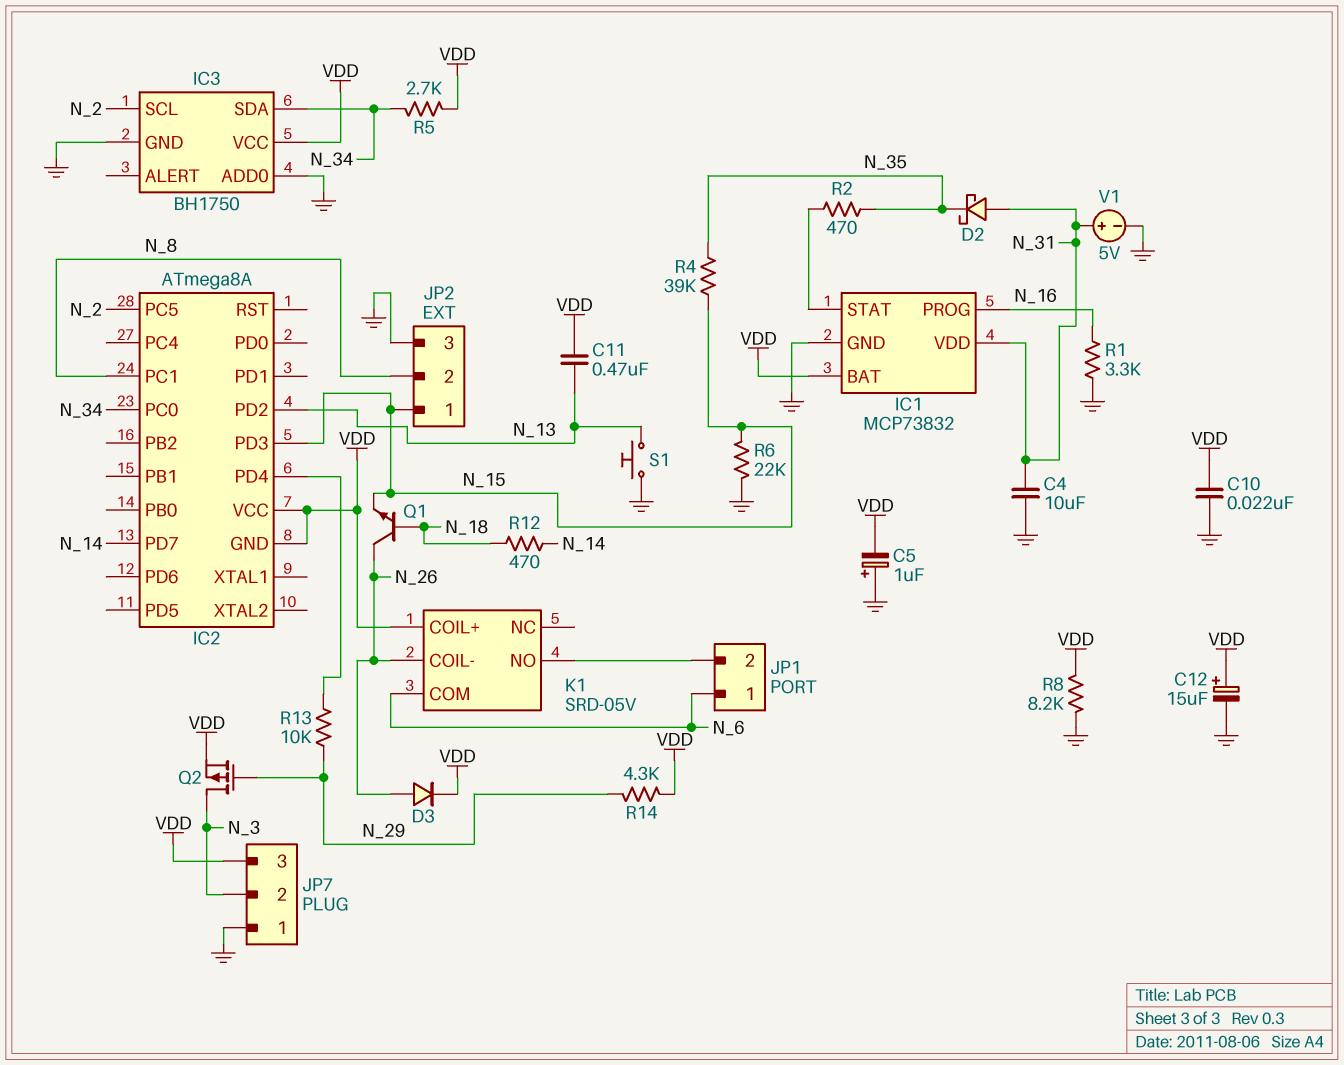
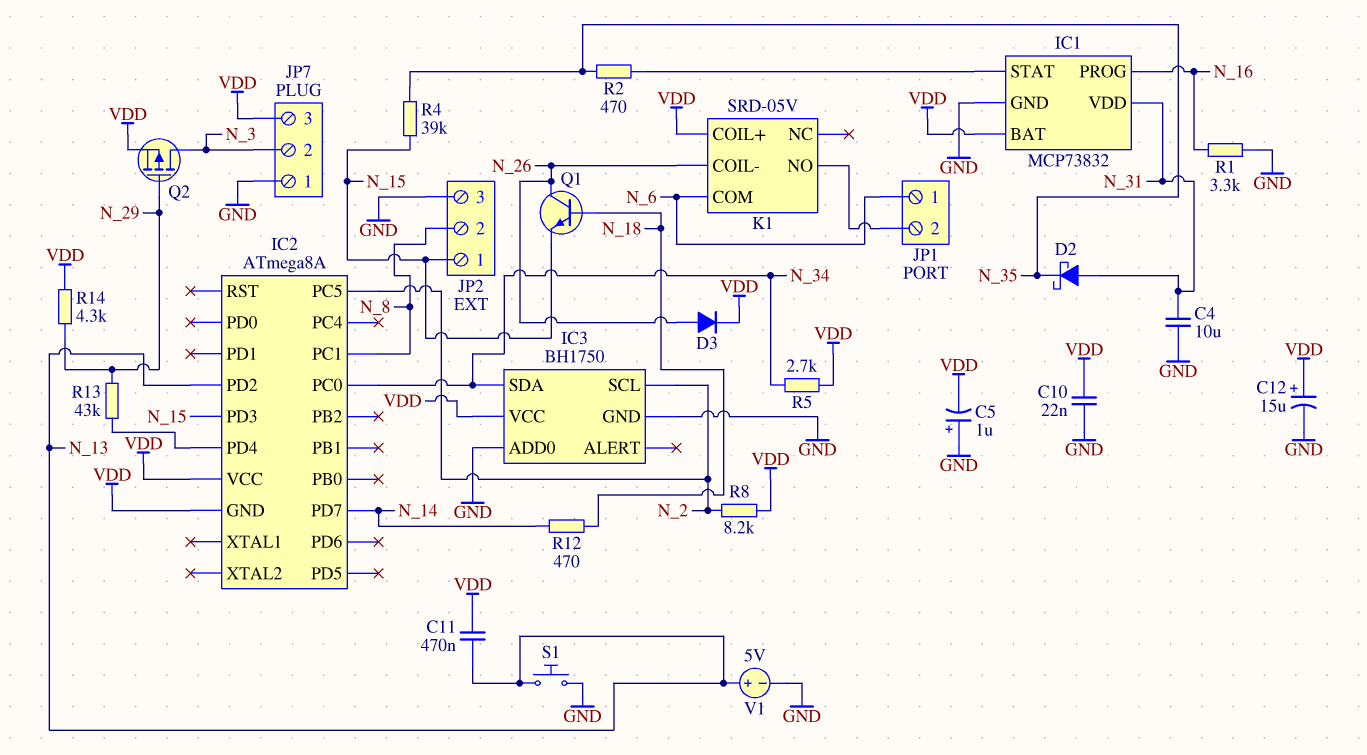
R6: 22k (GND, N_15) -> none
R8: 8.2k (GND, VDD) -> 8.2k (N_2, VDD)
R13: 10k (IC2/PD4, N_29) -> 43k (IC2/PD4, N_29)
V1: 5V (plus N_31, minus GND) -> 5V (plus N_13, minus GND)

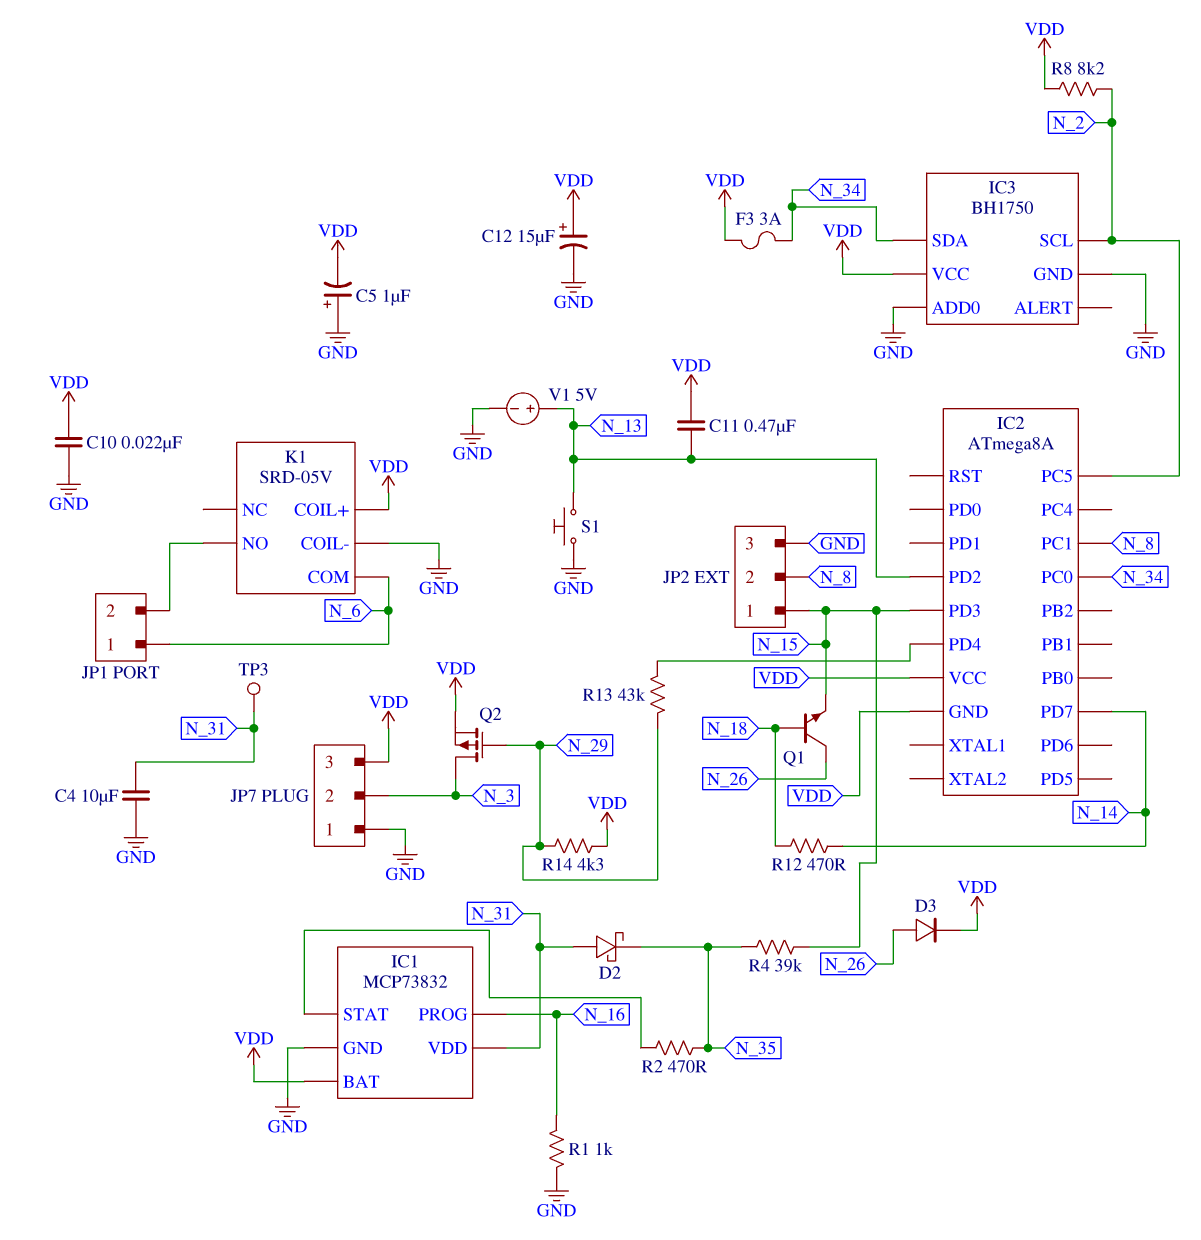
F3: none -> 3A (N_34, VDD)
K1 pin COIL-: N_26 -> GND
R1: 3.3k (GND, N_16) -> 1k (GND, N_16)
R5: 2.7k (N_34, VDD) -> none
TP3: none -> test point (N_31)

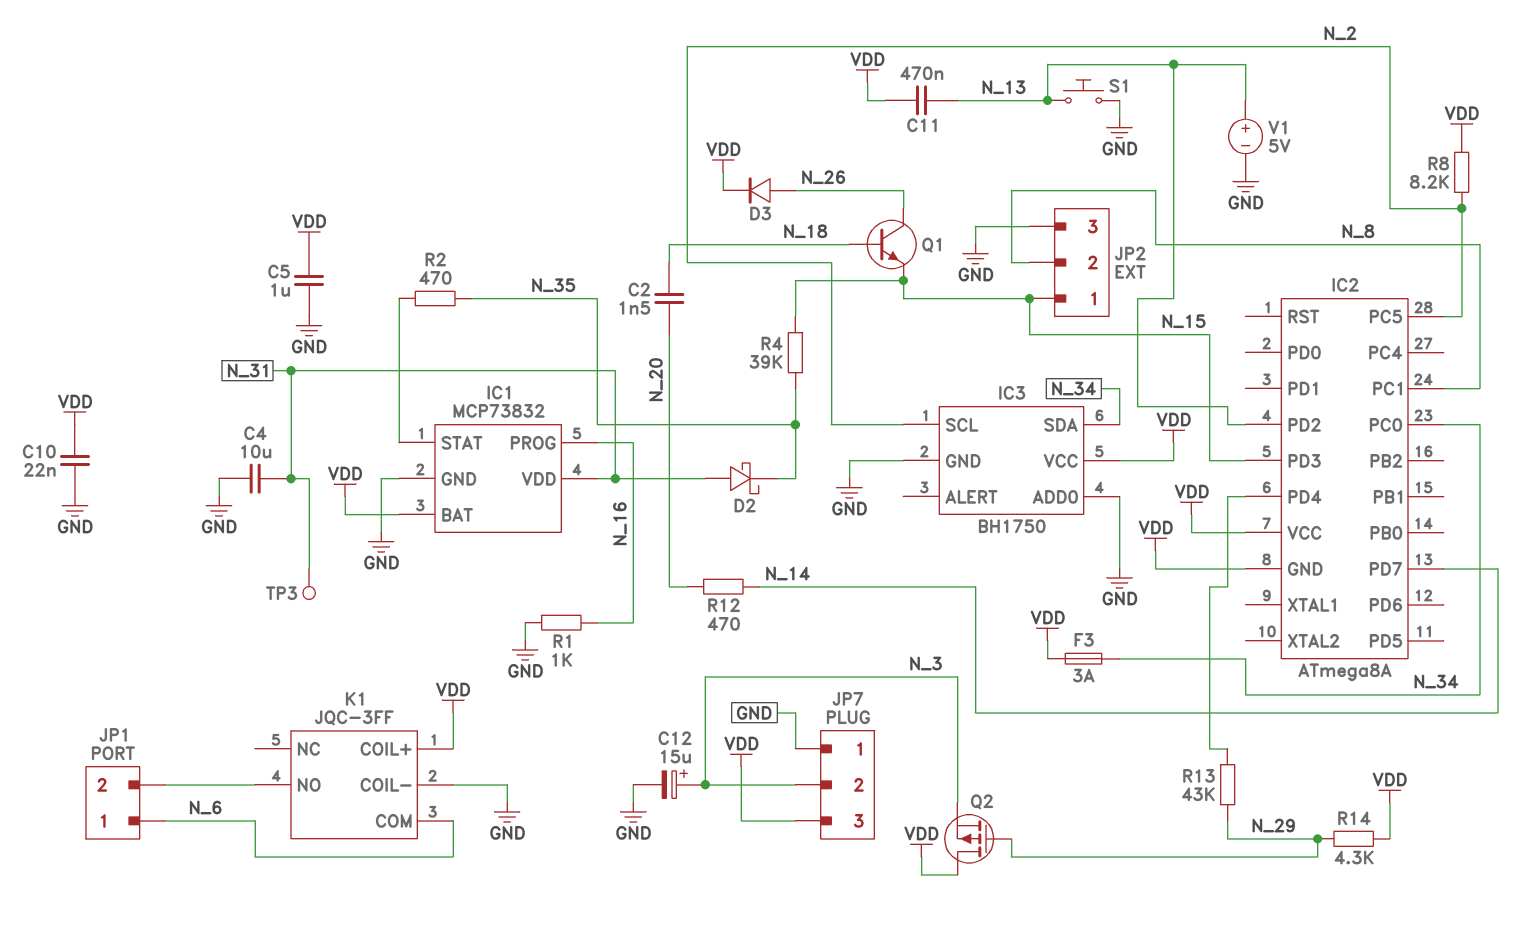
C2: none -> 1.5nF (N_18, N_20)
C5: 1uF (plus GND, minus VDD) -> 1uF (GND, VDD)
C12: 15uF (plus VDD, minus GND) -> 15uF (plus N_3, minus GND)
K1: SRD-05V -> JQC-3FF
Q2: PMOS (G N_29, D N_3, S VDD) -> PMOS (G N_29, D VDD, S N_3)
R12: 470 (N_14, N_18) -> 470 (N_14, N_20)

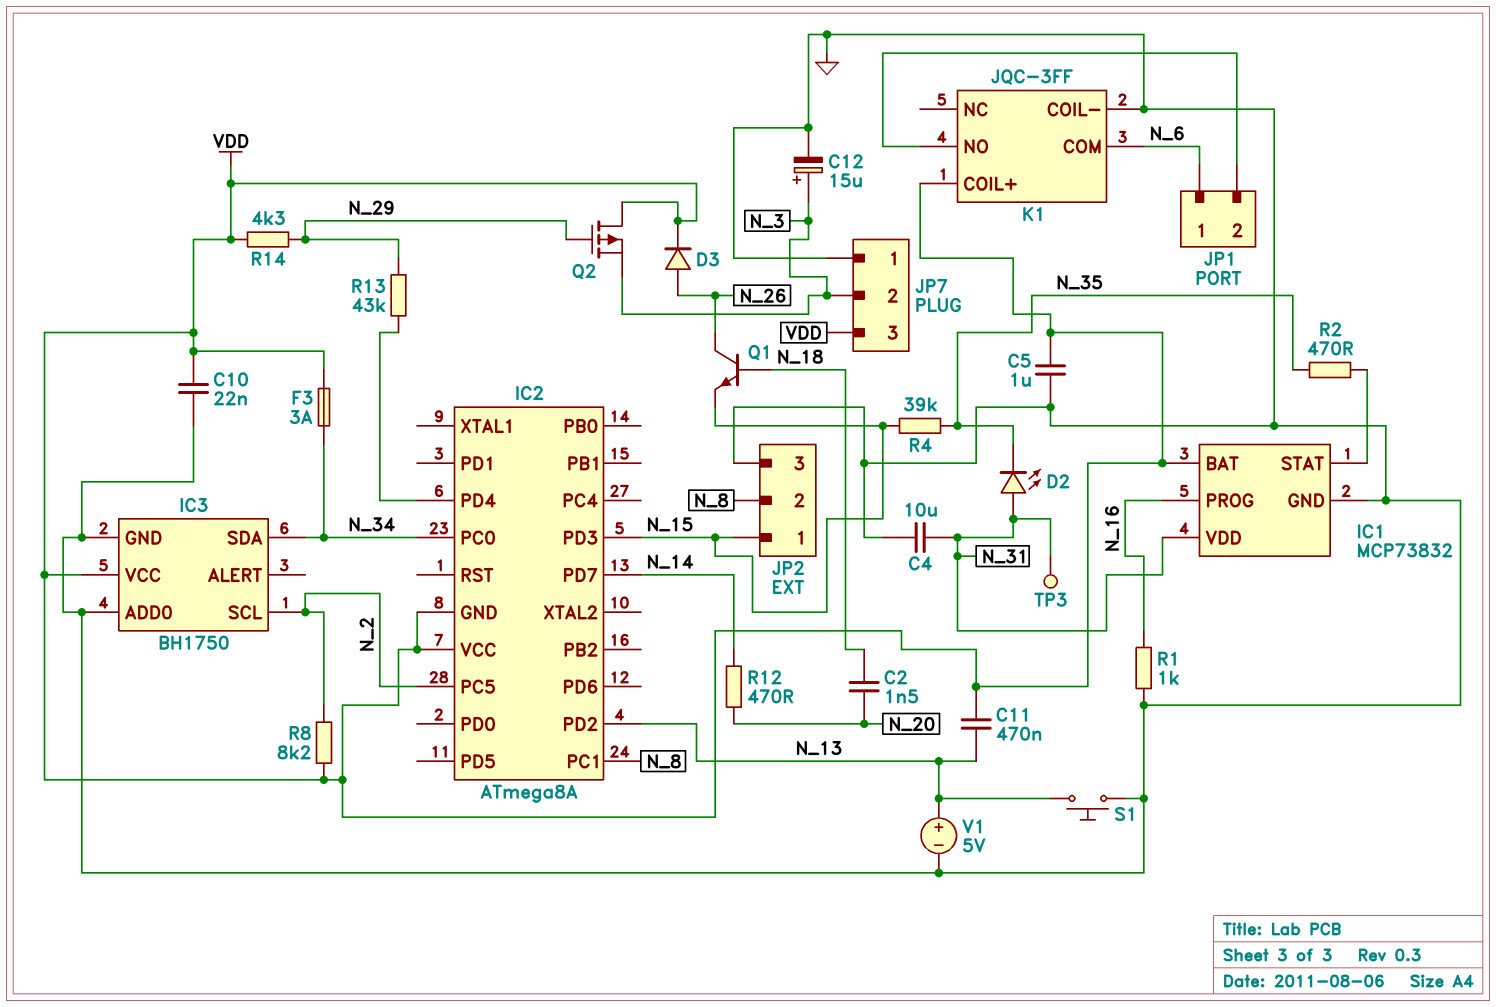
D2: schottky (A N_31, K N_35) -> LED (A N_31, K N_35)

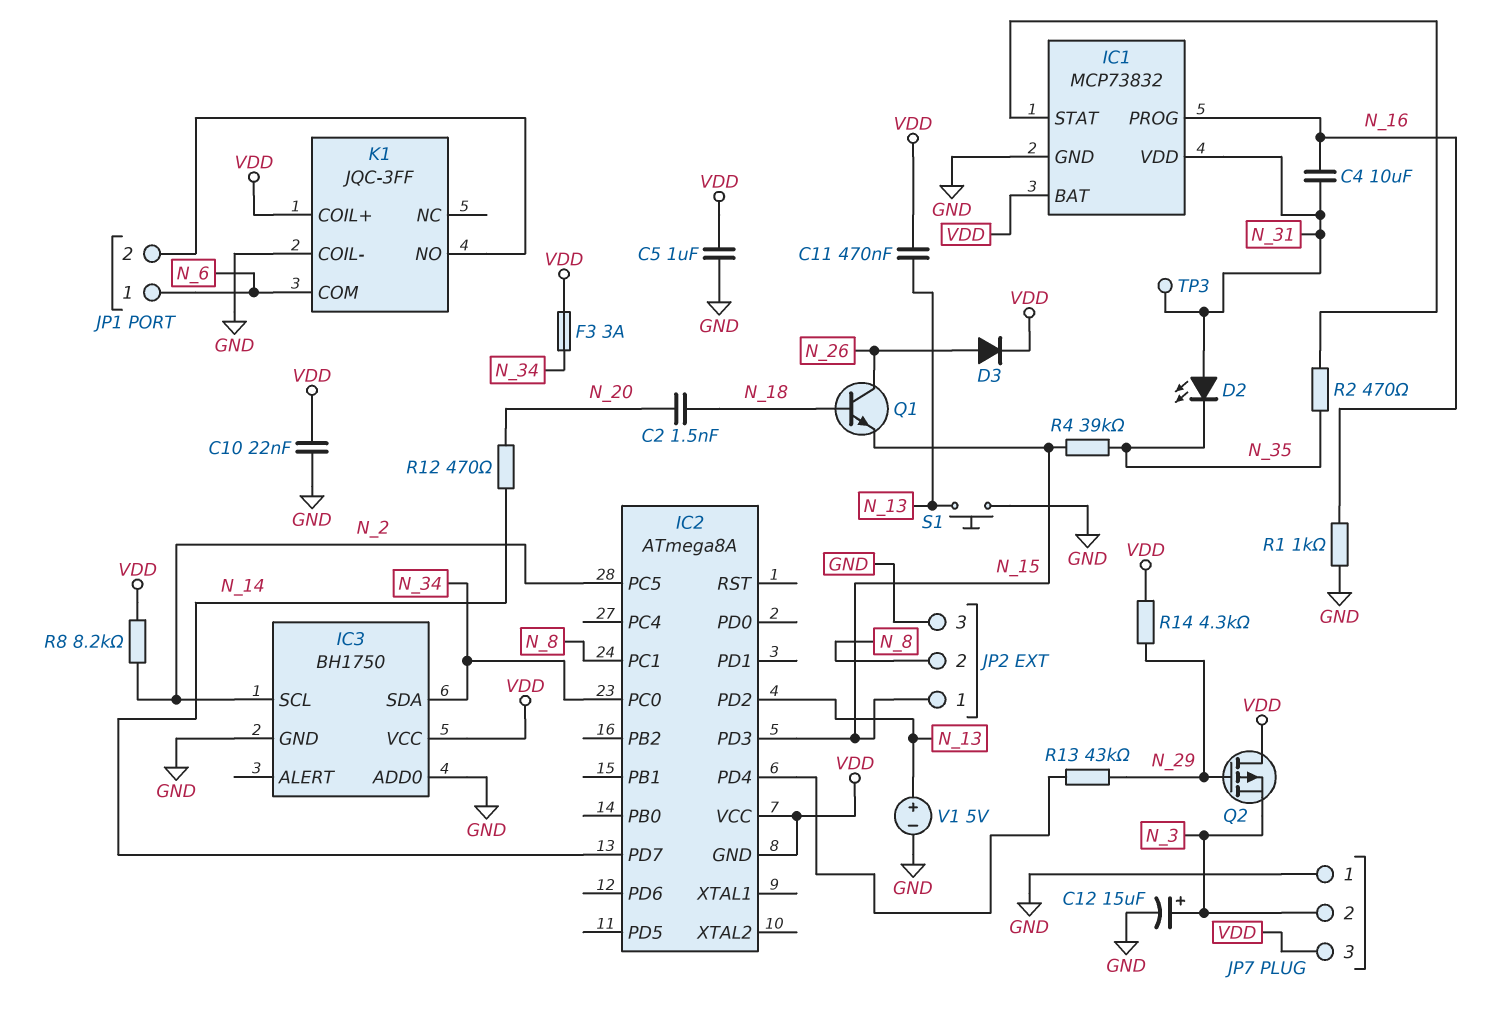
C4: 10uF (GND, N_31) -> 10uF (N_16, N_31)

